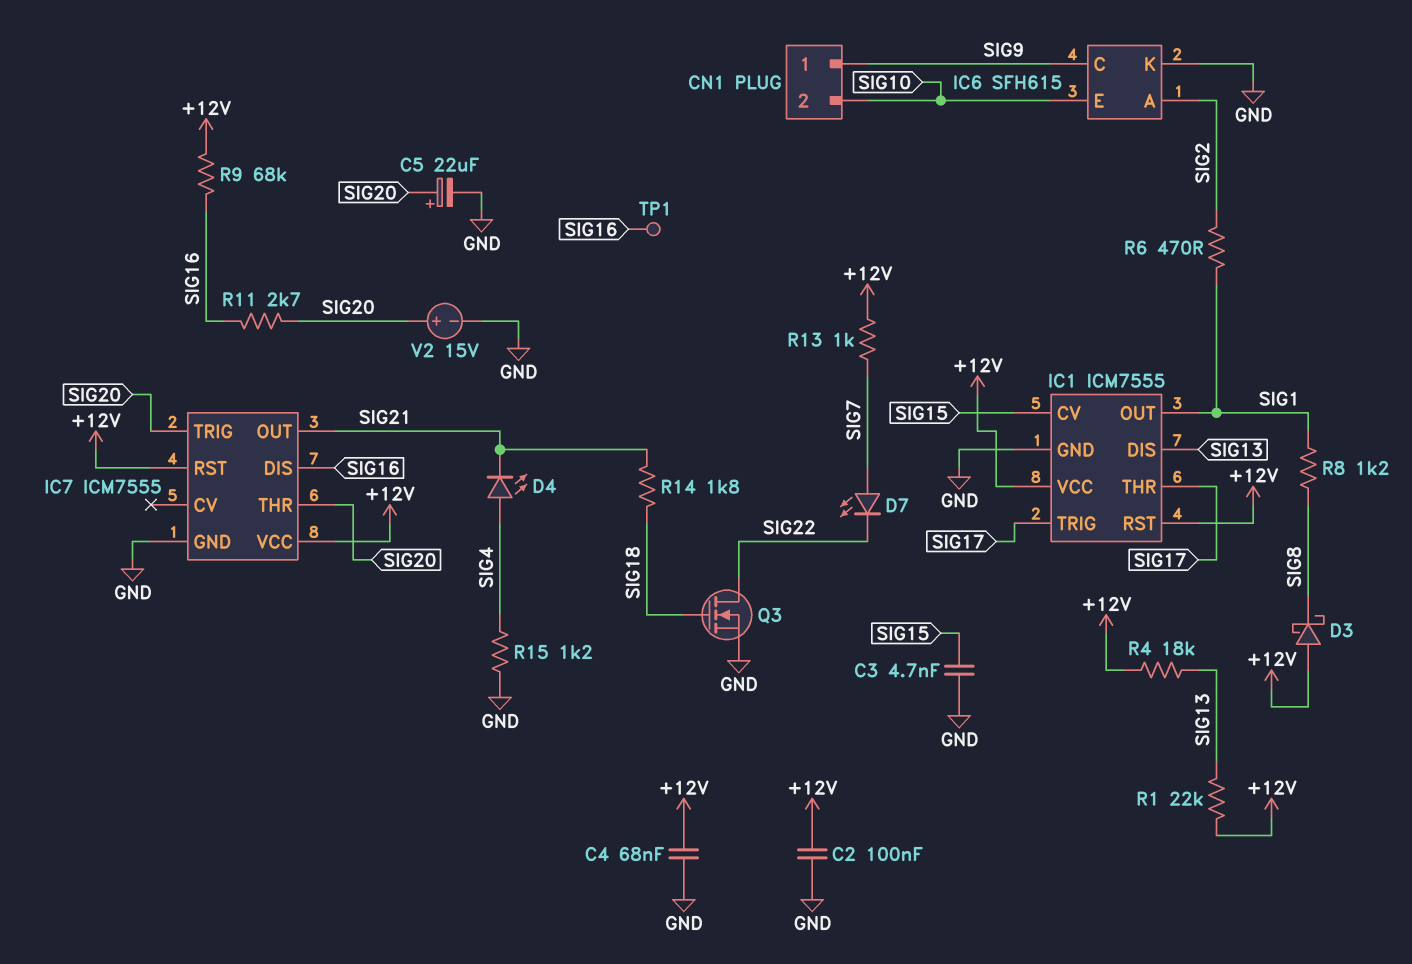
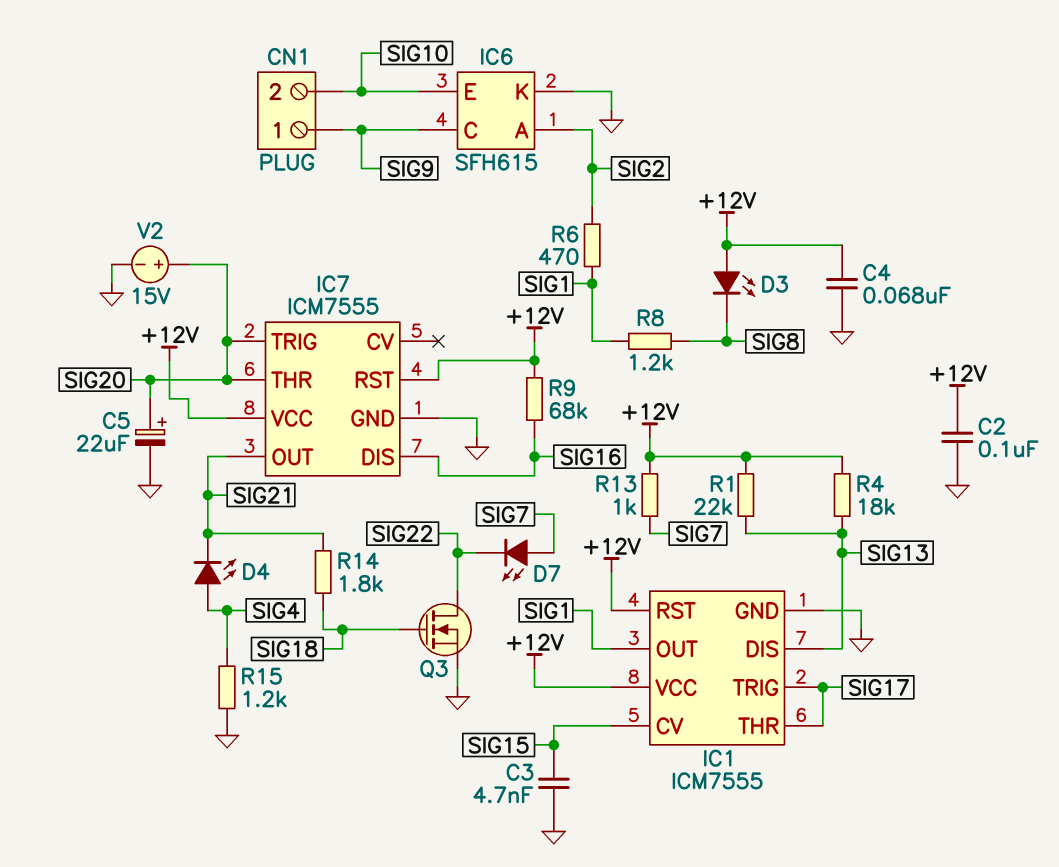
D3: schottky (A +12V, K SIG8) -> LED (A +12V, K SIG8)
R11: 2.7k (SIG16, SIG20) -> none
TP1: test point (SIG16) -> none

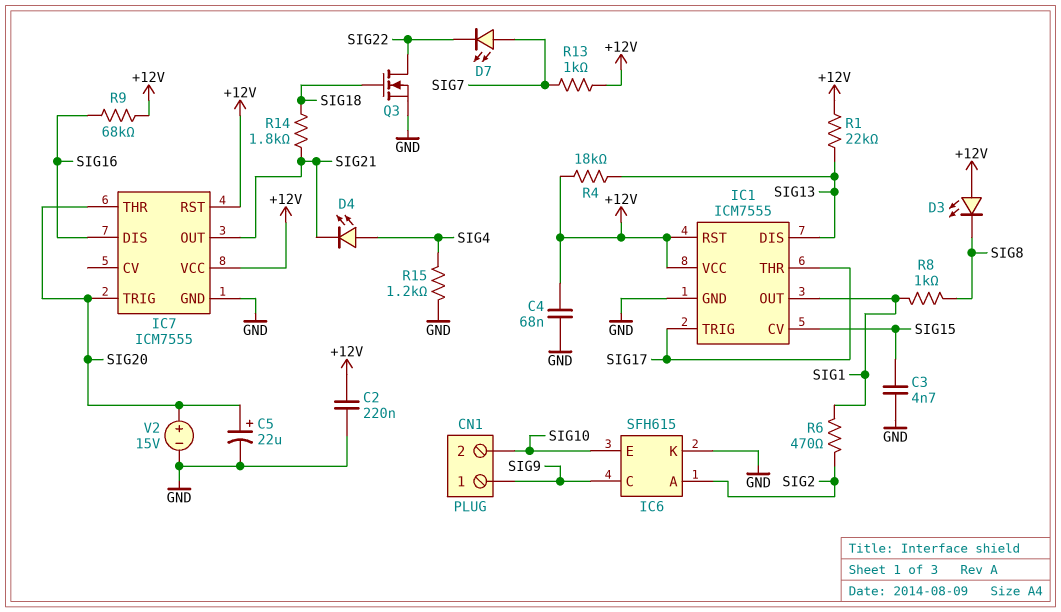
C2: 100nF (+12V, GND) -> 220nF (+12V, GND)
R8: 1.2k (SIG1, SIG8) -> 1k (SIG1, SIG8)

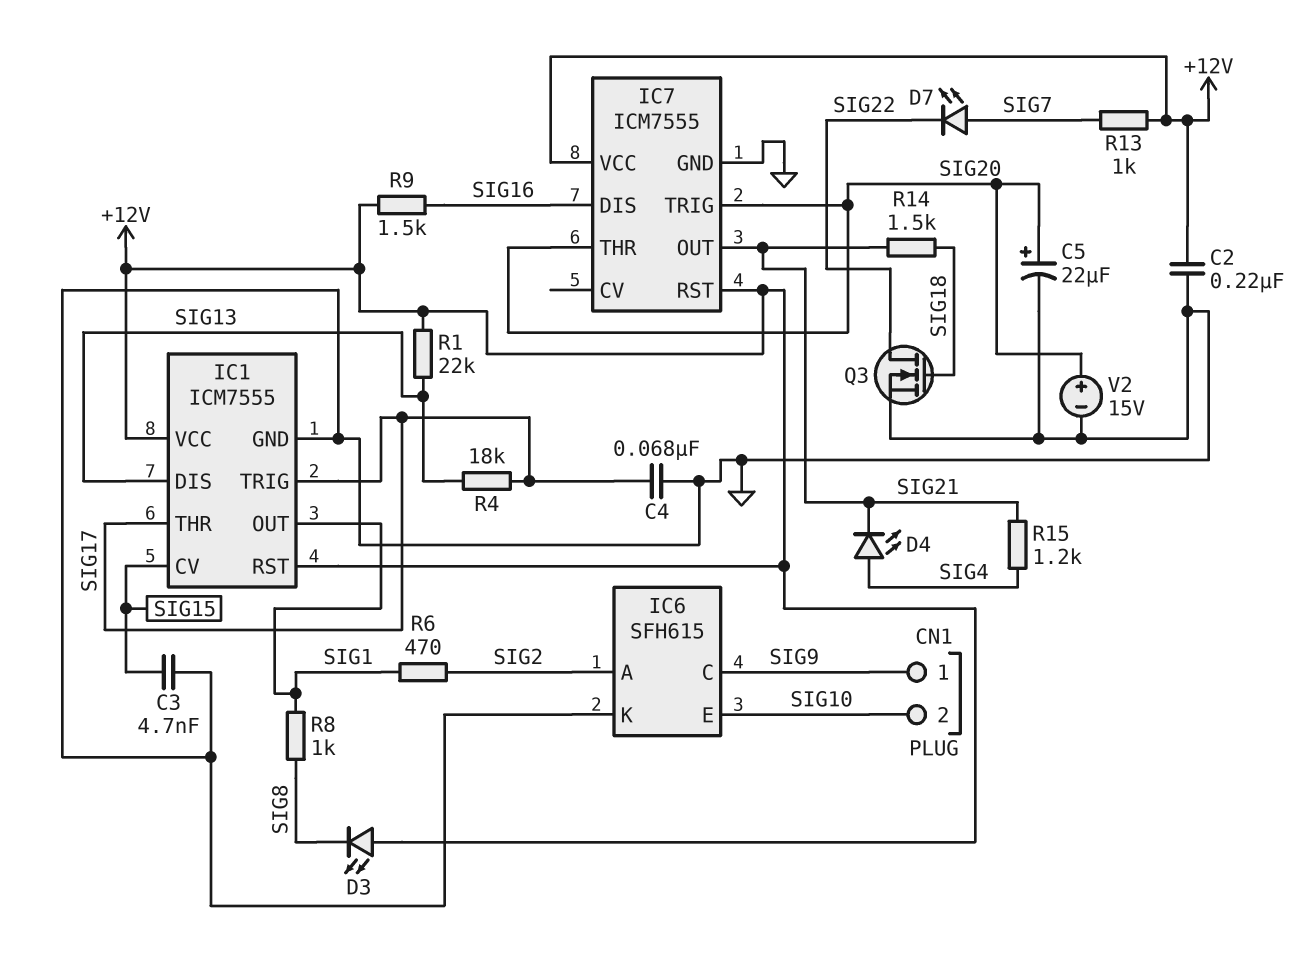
C4: 68nF (+12V, GND) -> 68nF (GND, SIG17)
R4: 18k (+12V, SIG13) -> 18k (SIG13, SIG17)
R9: 68k (+12V, SIG16) -> 1.5k (+12V, SIG16)
R14: 1.8k (SIG18, SIG21) -> 1.5k (SIG18, SIG21)
R15: 1.2k (GND, SIG4) -> 1.2k (SIG4, SIG21)

